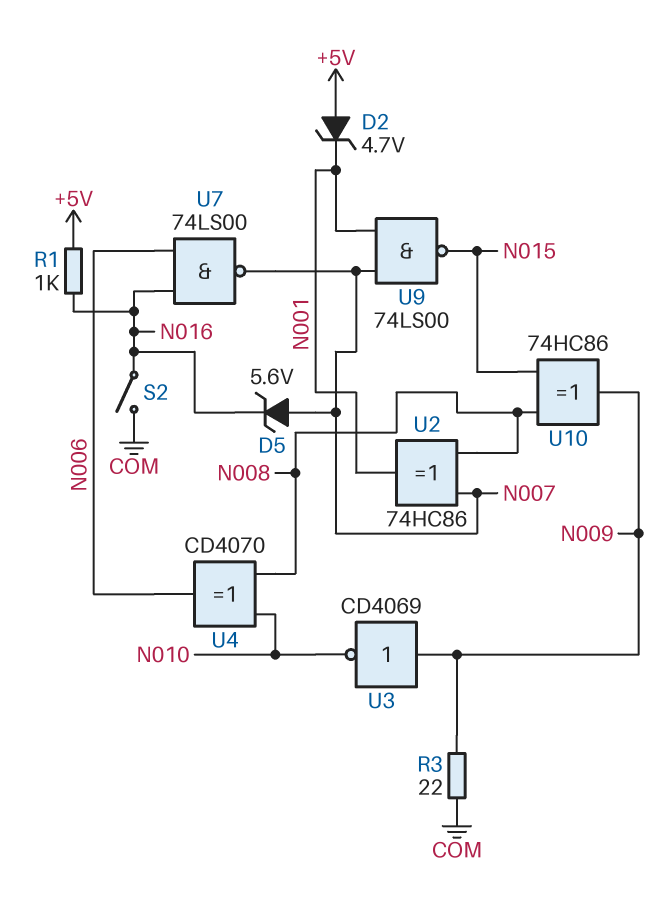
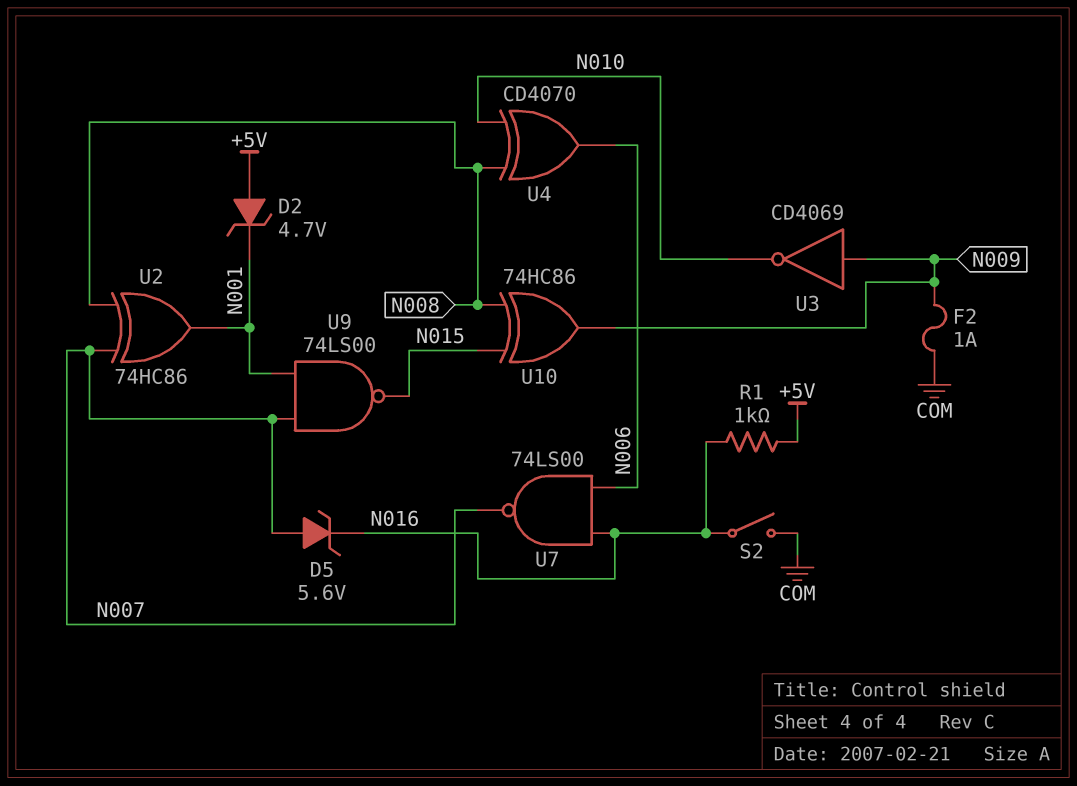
F2: none -> 1A (COM, N009)
R3: 22 (COM, N009) -> none

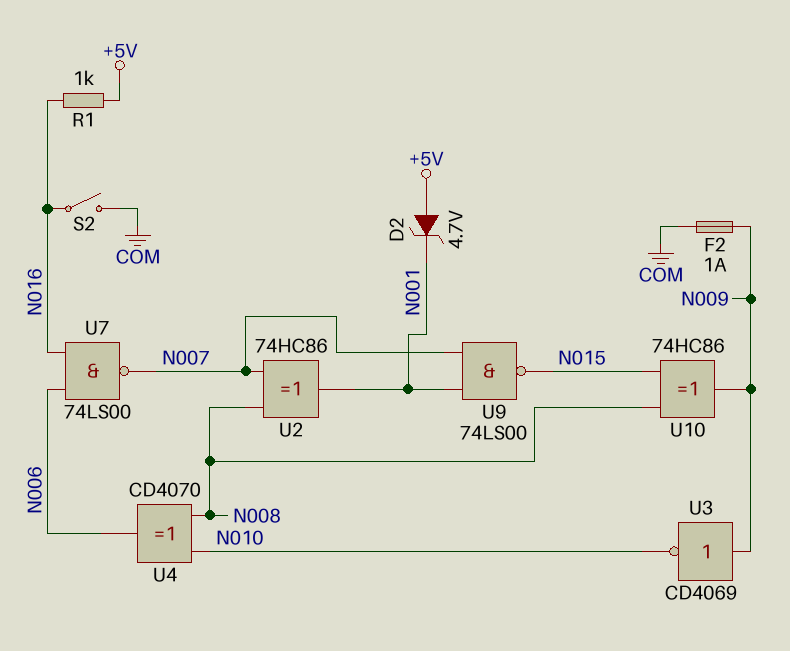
D5: zener 5.6V (A N007, K N016) -> none

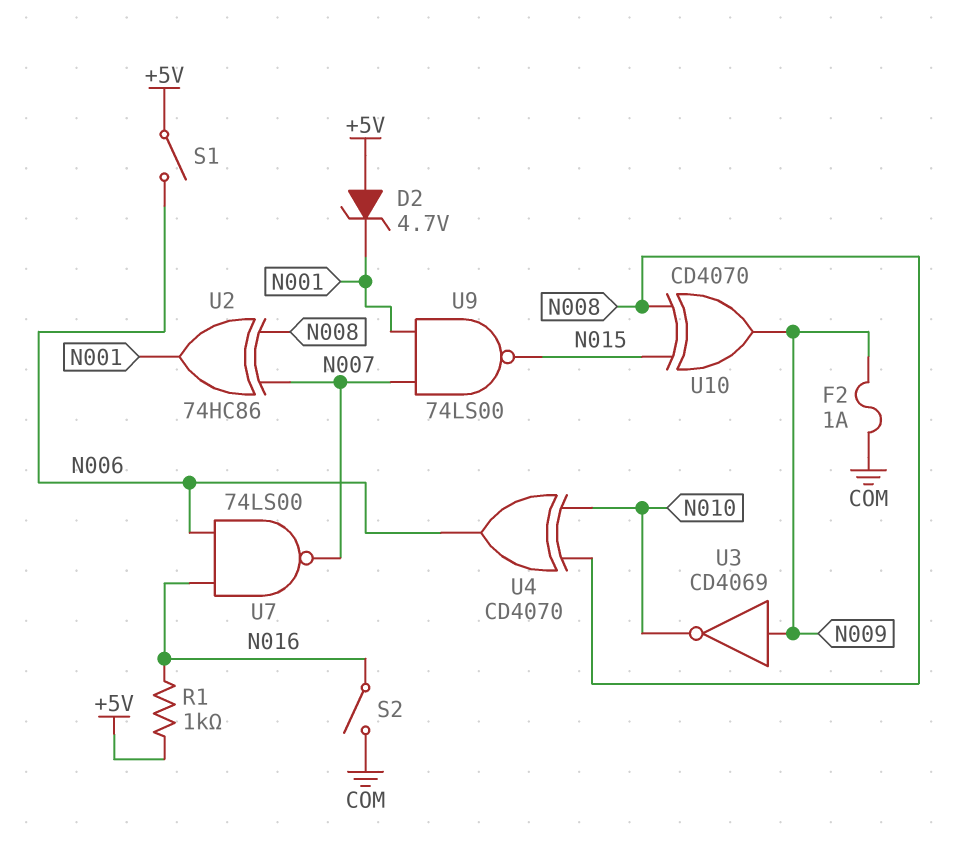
S1: none -> switch (+5V, N006)
U10: XOR 74HC86 (in N008, in N015, out N009) -> XOR CD4070 (in N008, in N015, out N009)

